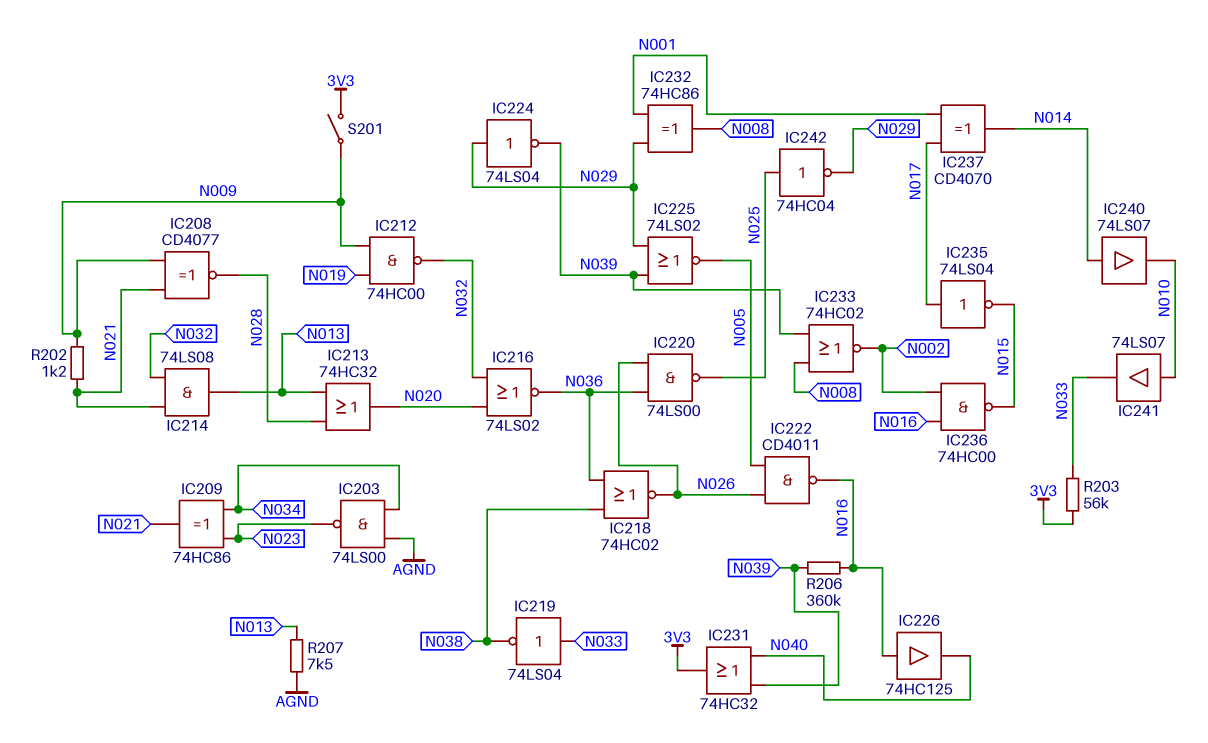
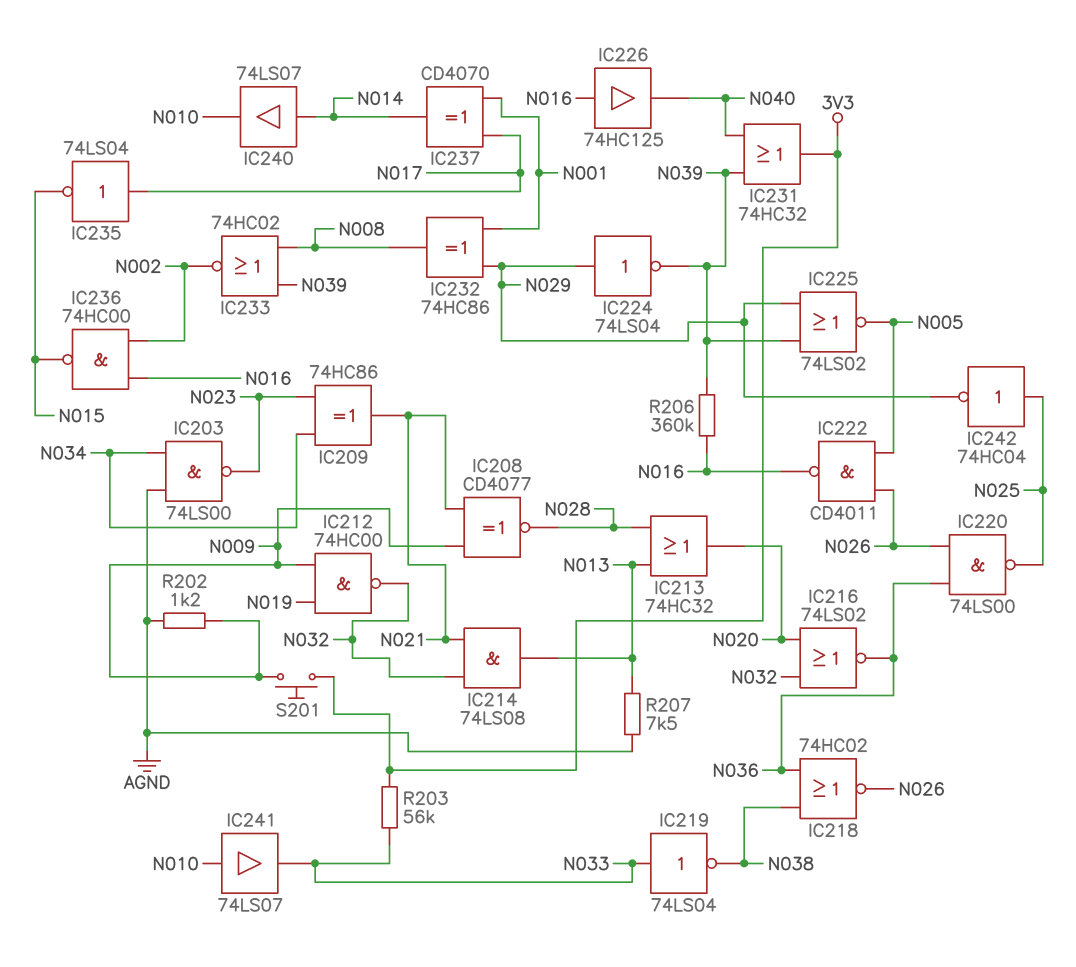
R202: 1.2k (N009, N021) -> 1.2k (AGND, N009)
S201: switch (3V3, N009) -> button (3V3, N009)

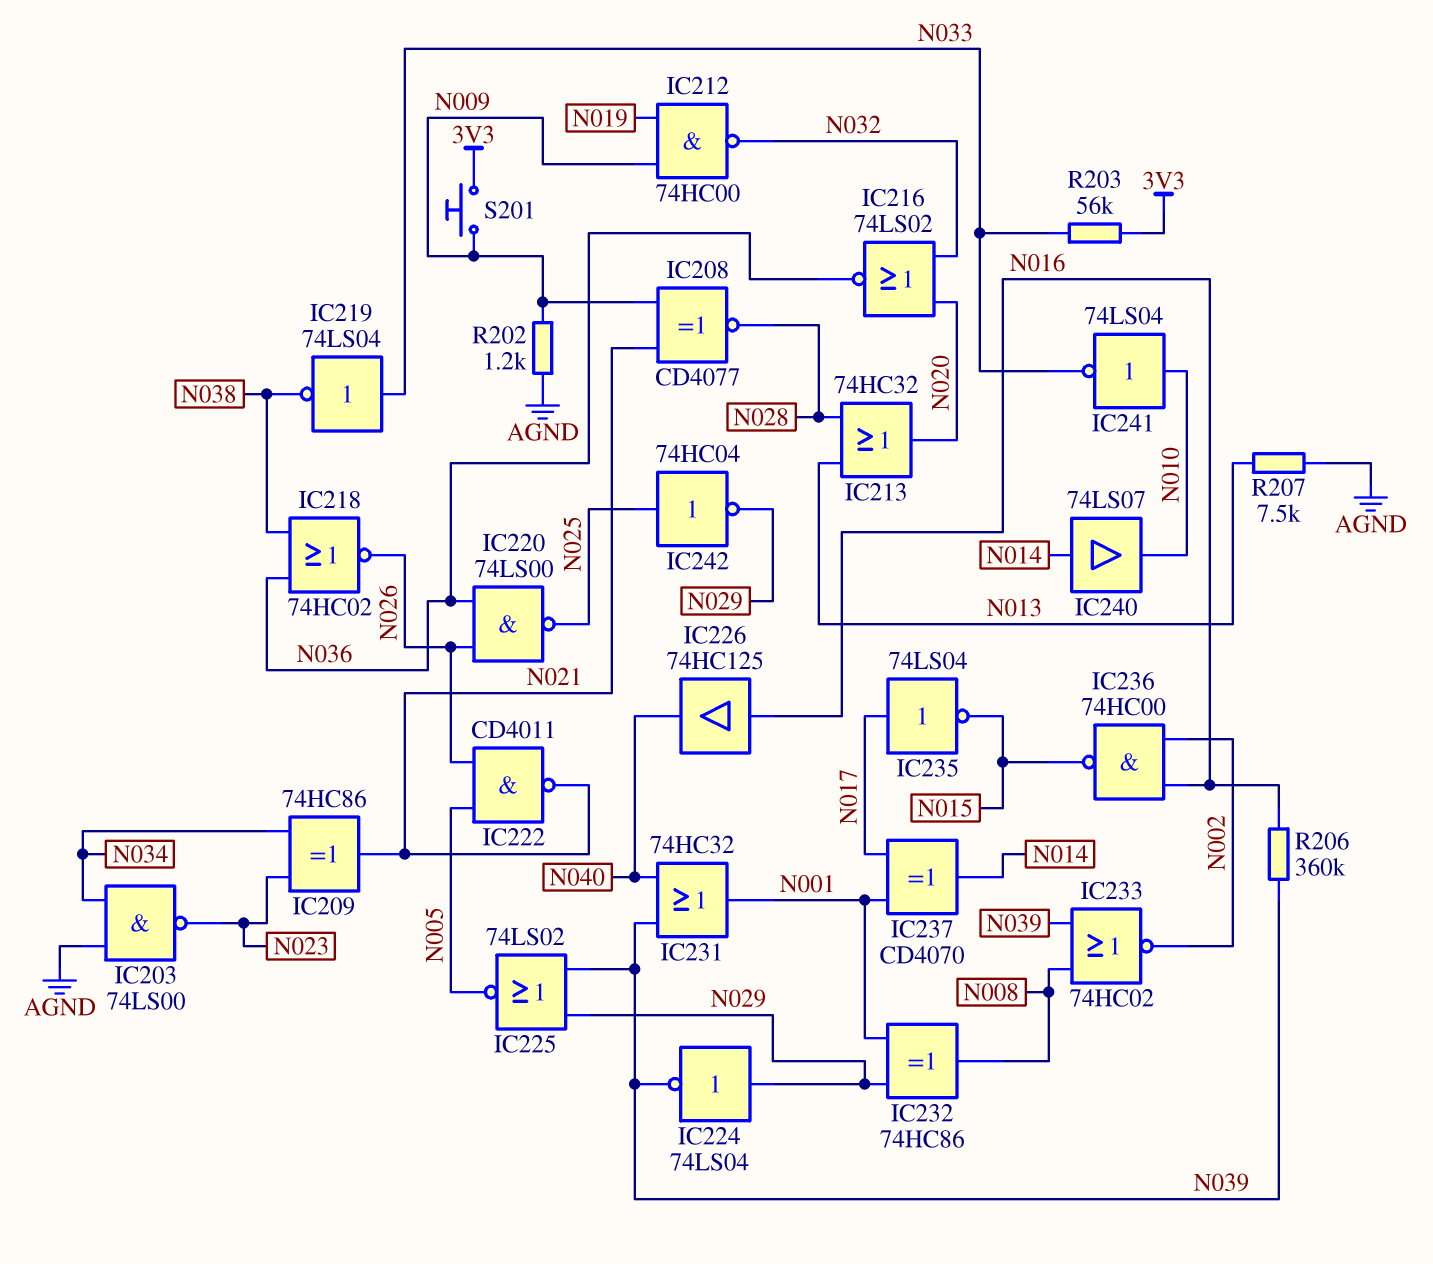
IC214: AND 74LS08 (in N021, in N032, out N013) -> none
IC222: NAND CD4011 (in N005, in N026, out N016) -> NAND CD4011 (in N005, in N026, out N021)
IC231: OR 74HC32 (in N039, in N040, out 3V3) -> OR 74HC32 (in N039, in N040, out N001)
IC241: buffer 74LS07 (in N010, out N033) -> NOT 74LS04 (in N010, out N033)

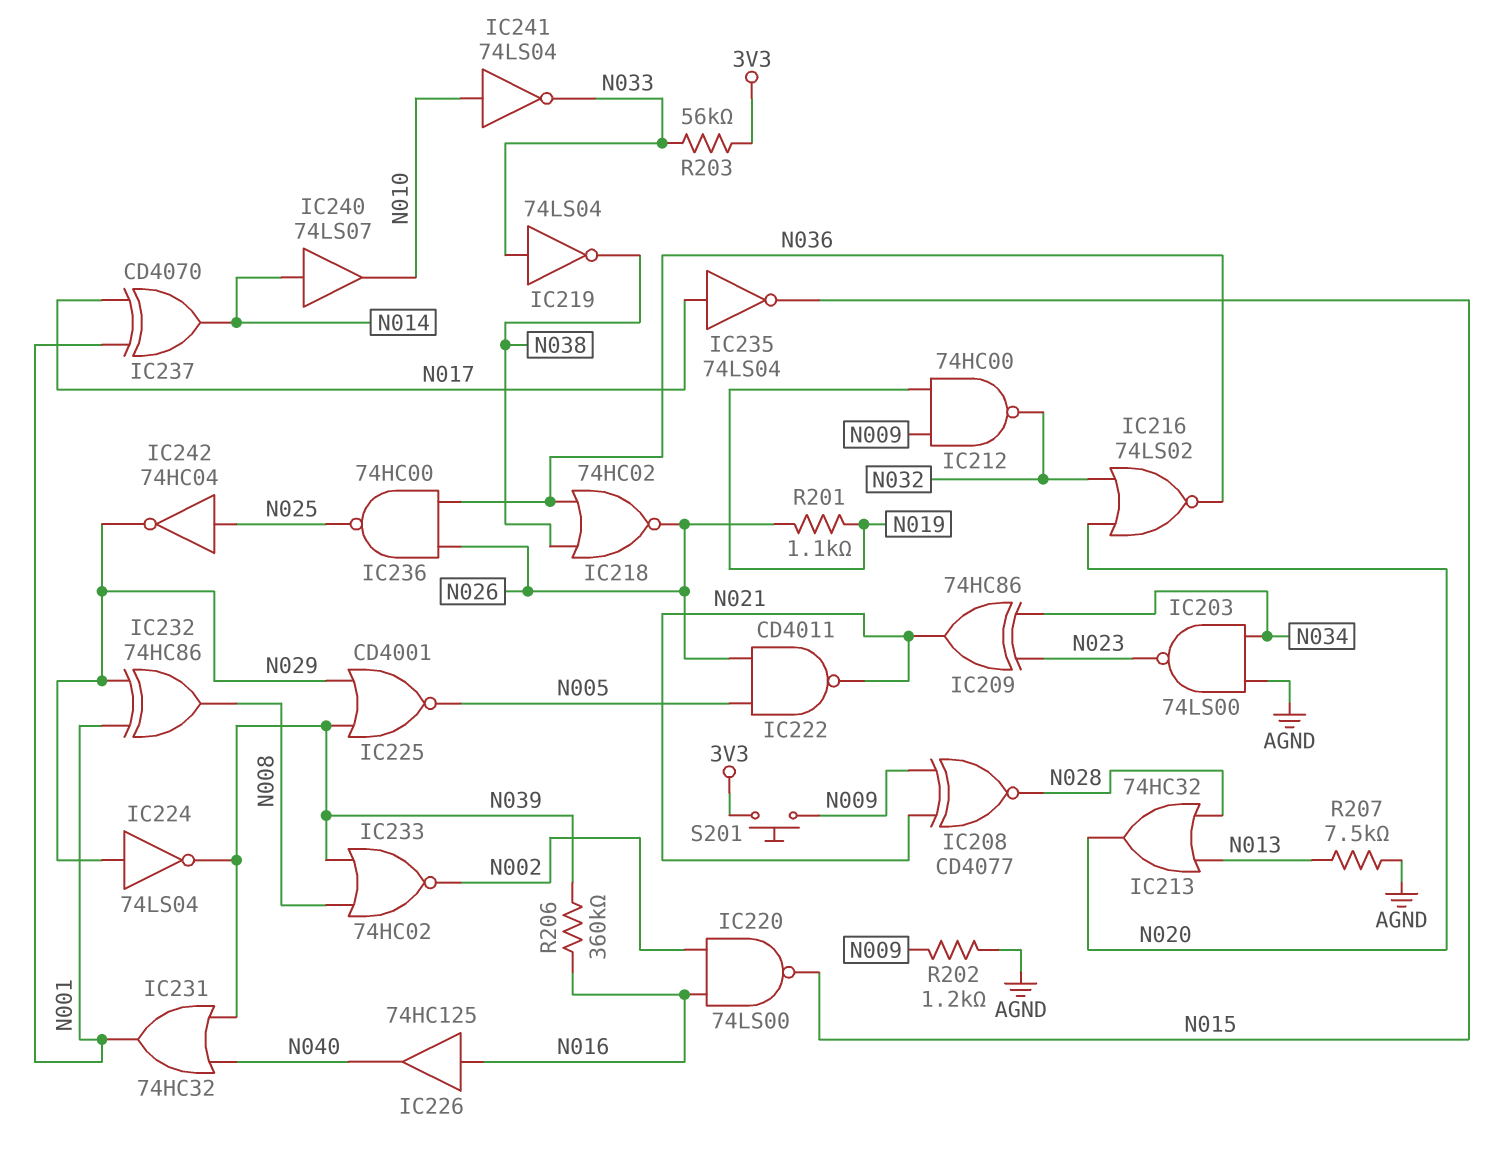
IC220: NAND 74LS00 (in N026, in N036, out N025) -> NAND 74LS00 (in N002, in N016, out N015)
IC225: NOR 74LS02 (in N029, in N039, out N005) -> NOR CD4001 (in N029, in N039, out N005)
IC236: NAND 74HC00 (in N002, in N016, out N015) -> NAND 74HC00 (in N026, in N036, out N025)
R201: none -> 1.1k (N019, N026)

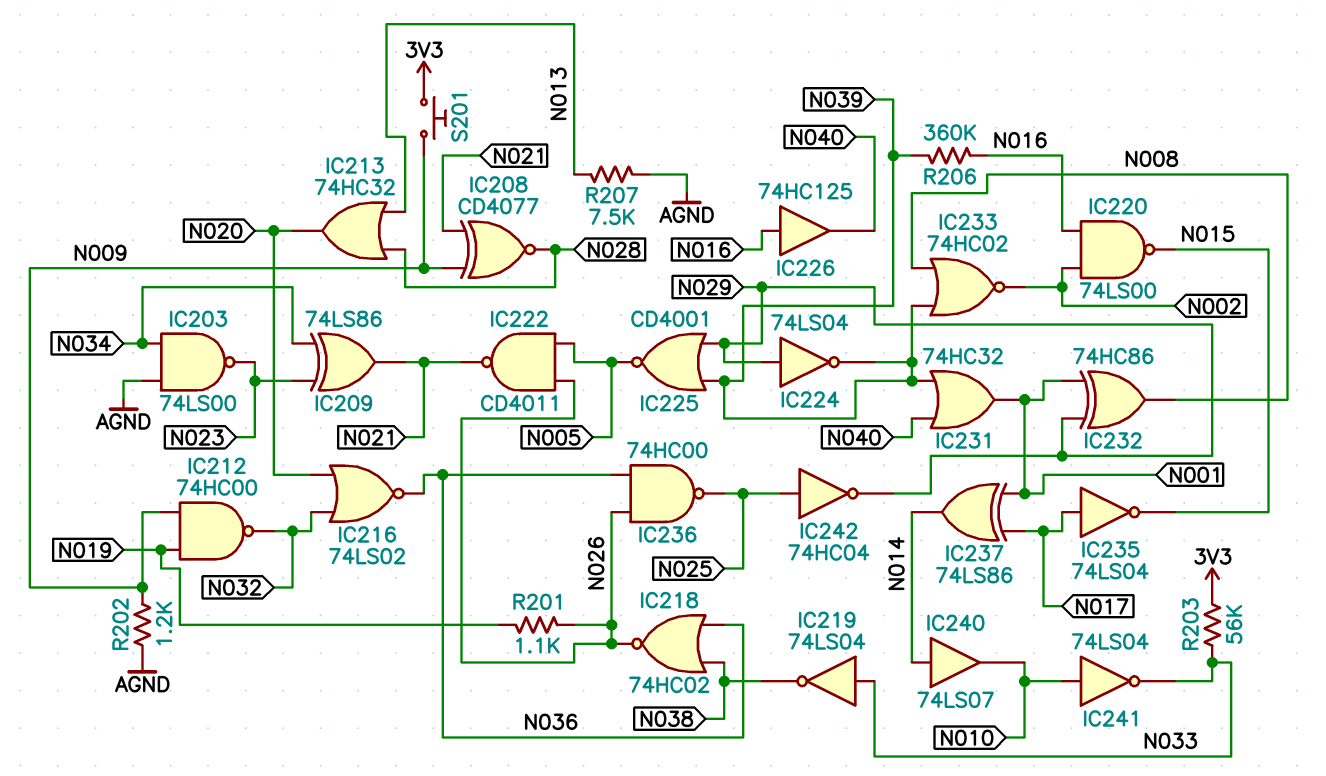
IC209: XOR 74HC86 (in N023, in N034, out N021) -> XOR 74LS86 (in N023, in N034, out N021)
IC237: XOR CD4070 (in N001, in N017, out N014) -> XOR 74LS86 (in N001, in N017, out N014)

